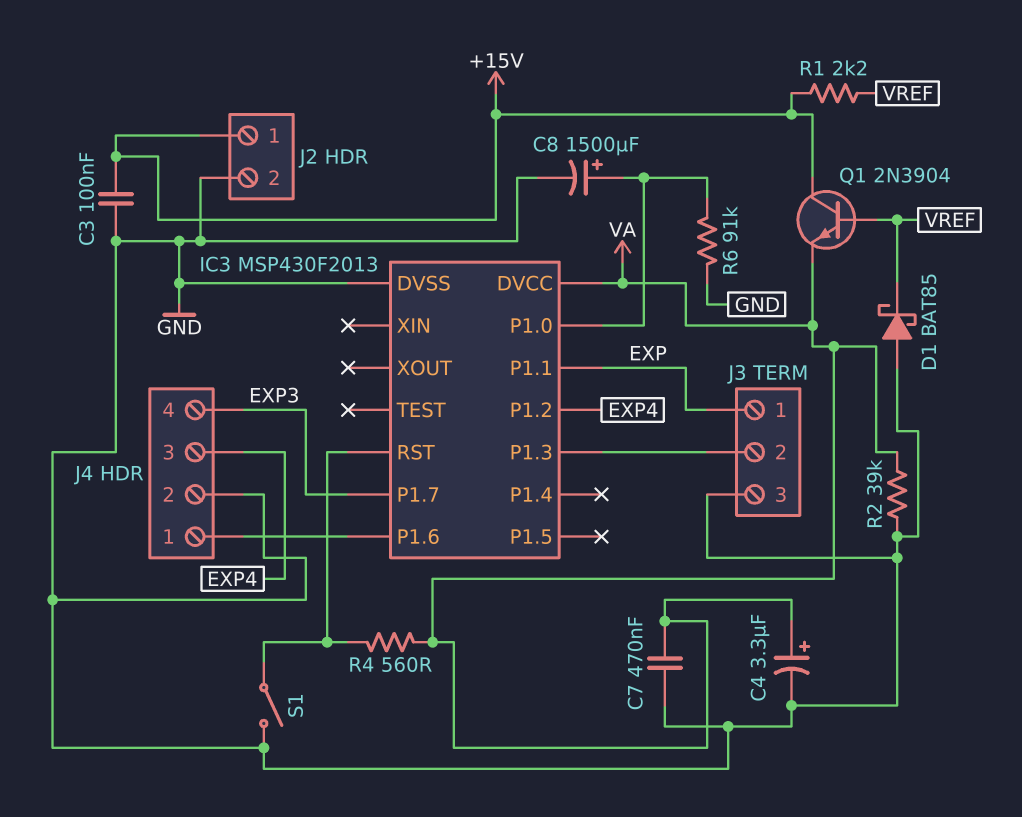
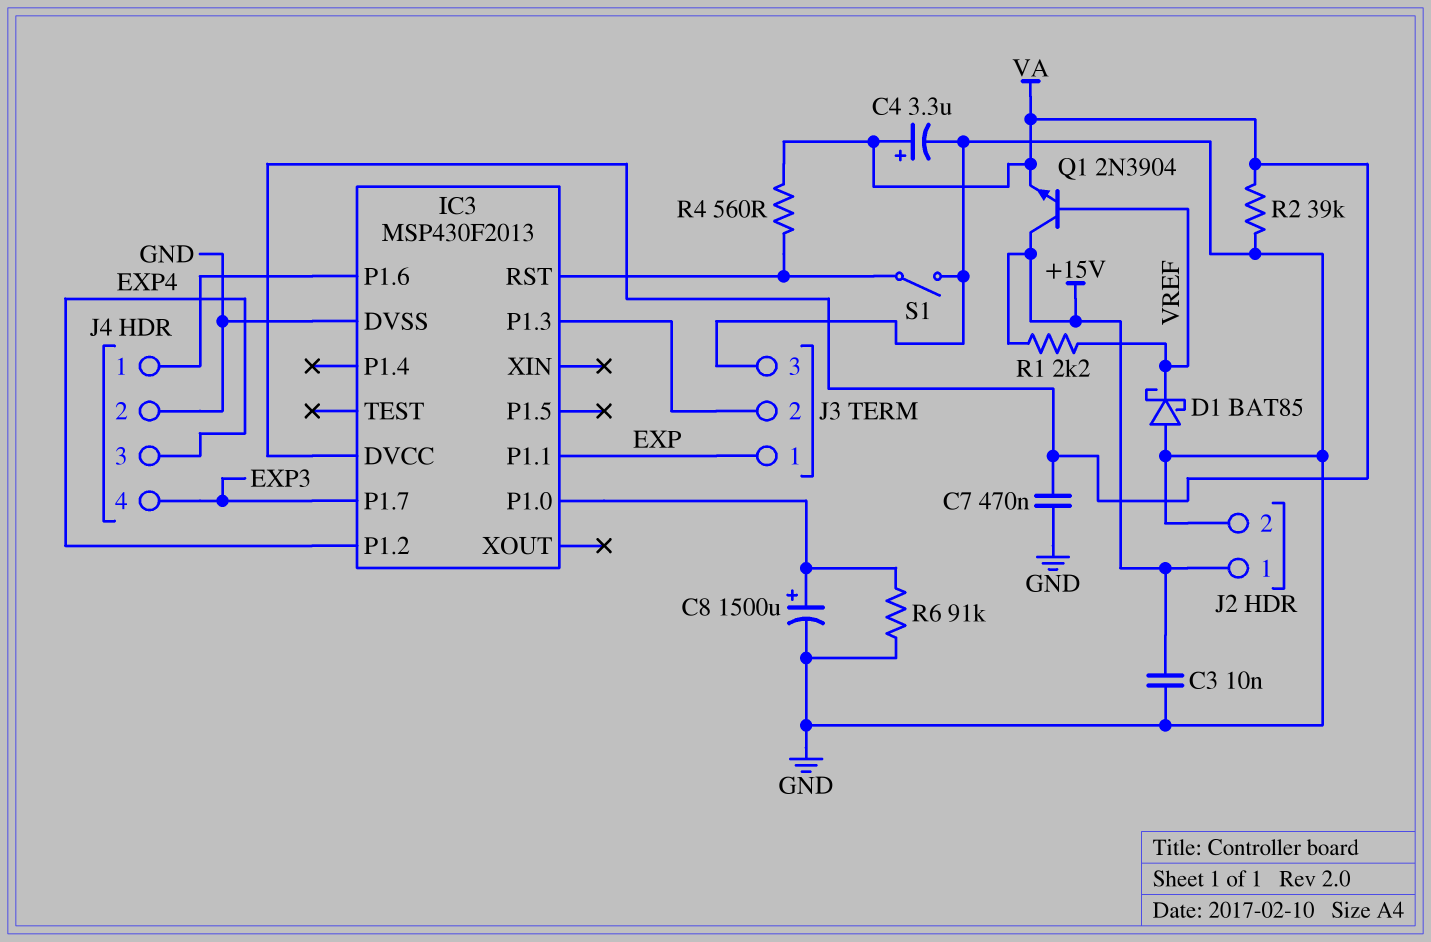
C3: 100nF (+15V, GND) -> 10nF (+15V, GND)

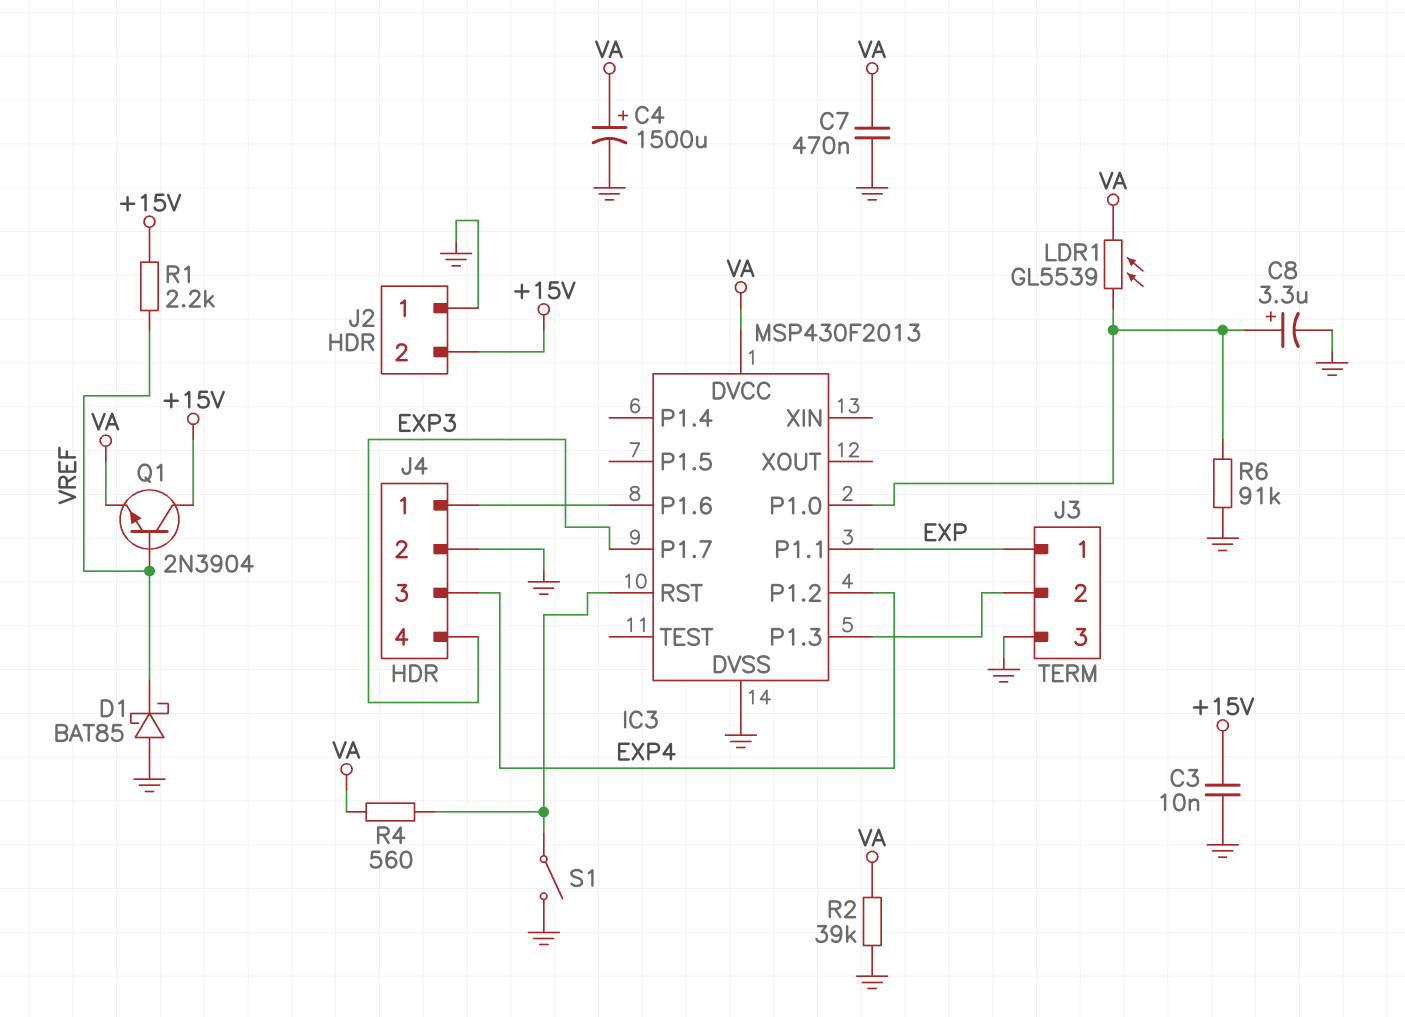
C4: 3.3uF (plus VA, minus GND) -> 1500uF (plus VA, minus GND)
C8: 1500uF (plus IC3/P1.0, minus GND) -> 3.3uF (plus IC3/P1.0, minus GND)
J2 pin 1: +15V -> GND
J2 pin 2: GND -> +15V
LDR1: none -> GL5539 (IC3/P1.0, VA)

